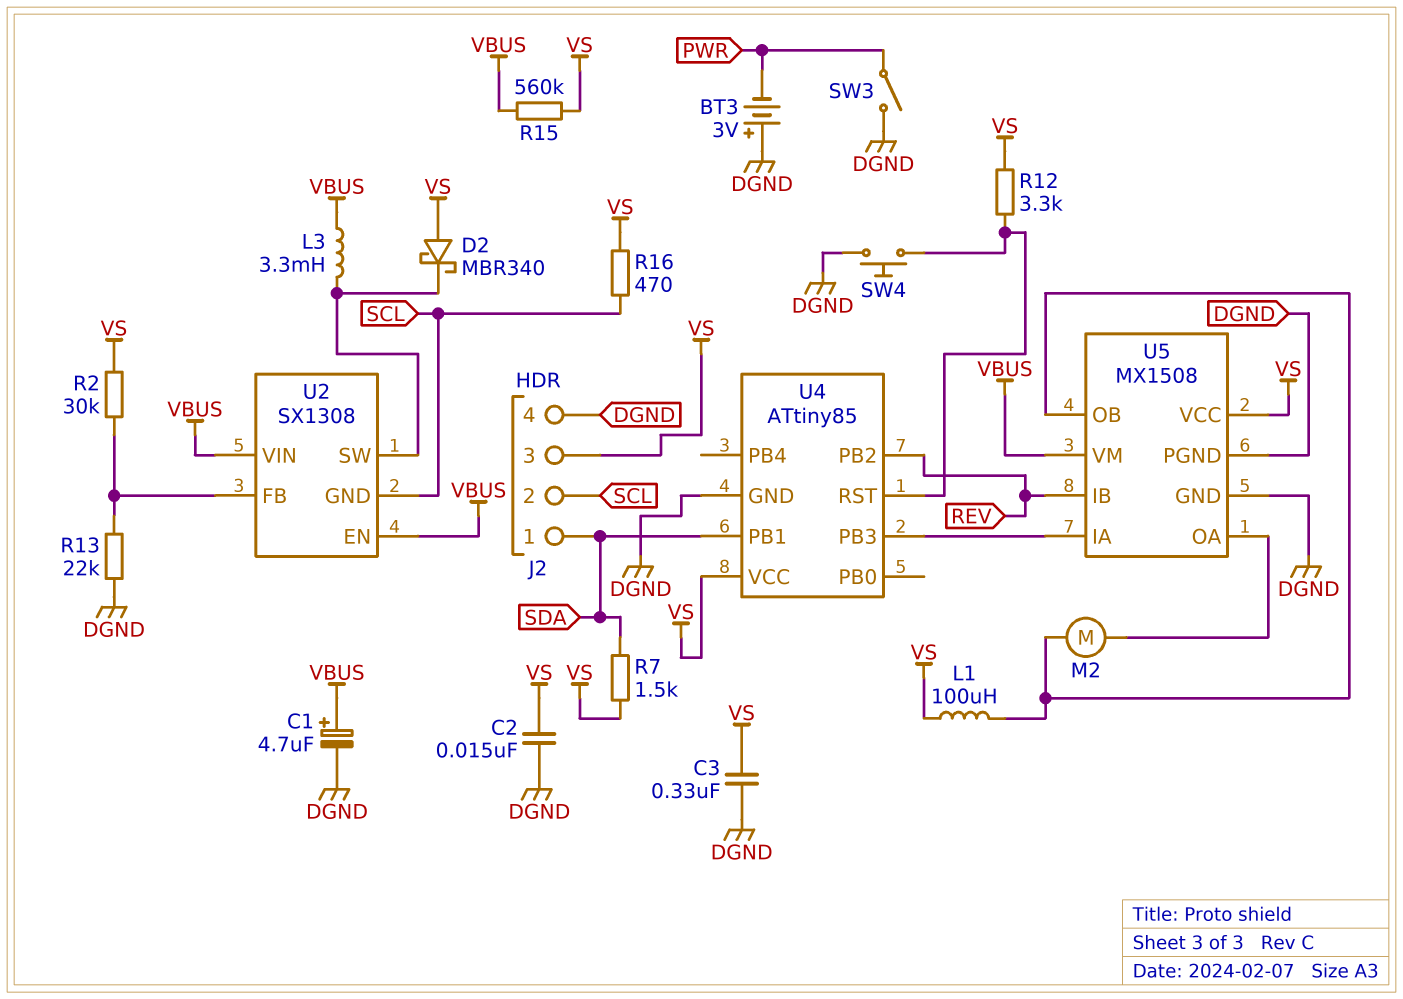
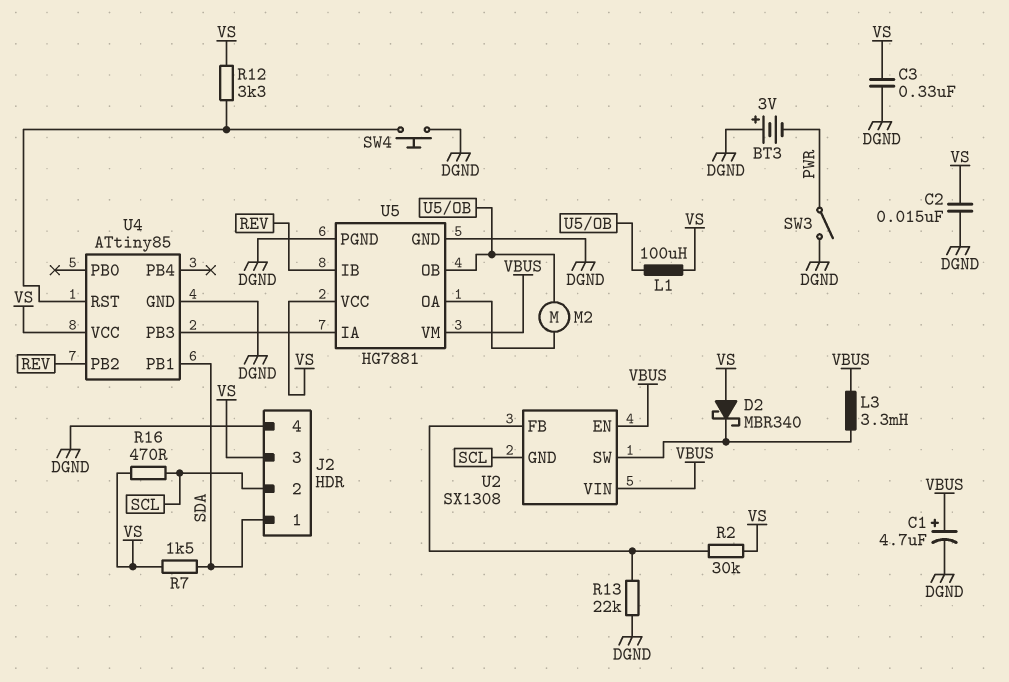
R15: 560k (VBUS, VS) -> none
U5: MX1508 -> HG7881

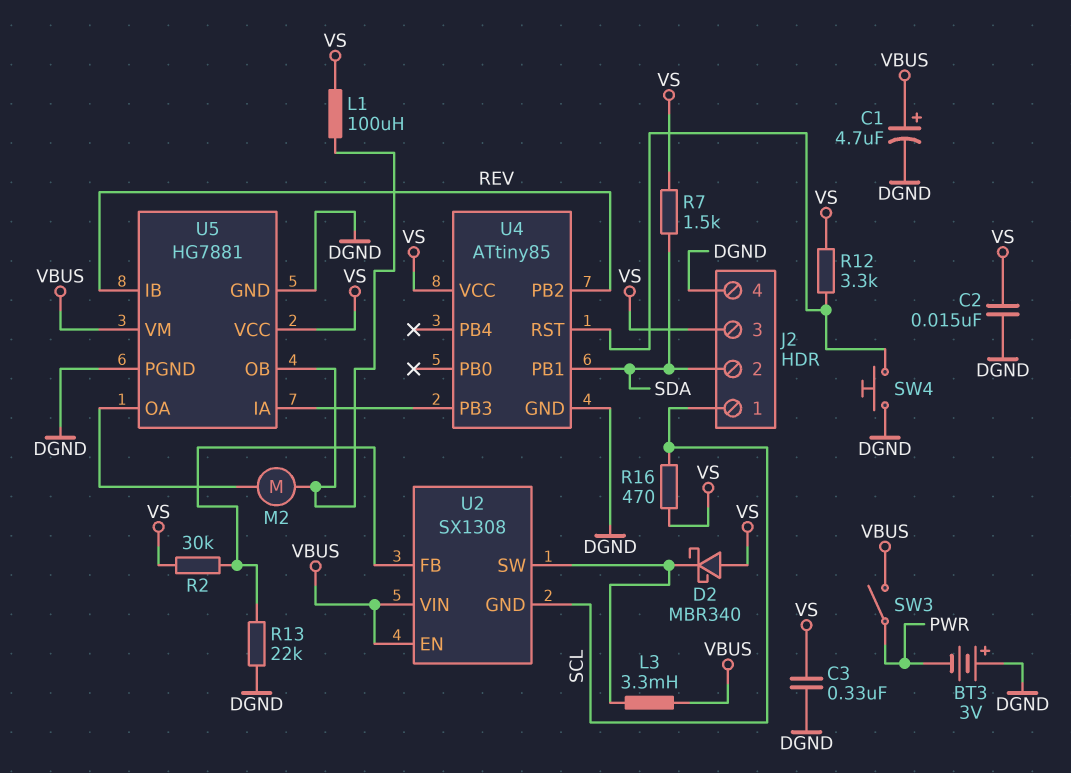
J2 pin 1: SDA -> SCL
J2 pin 2: SCL -> SDA
SW3: switch (DGND, PWR) -> switch (PWR, VBUS)

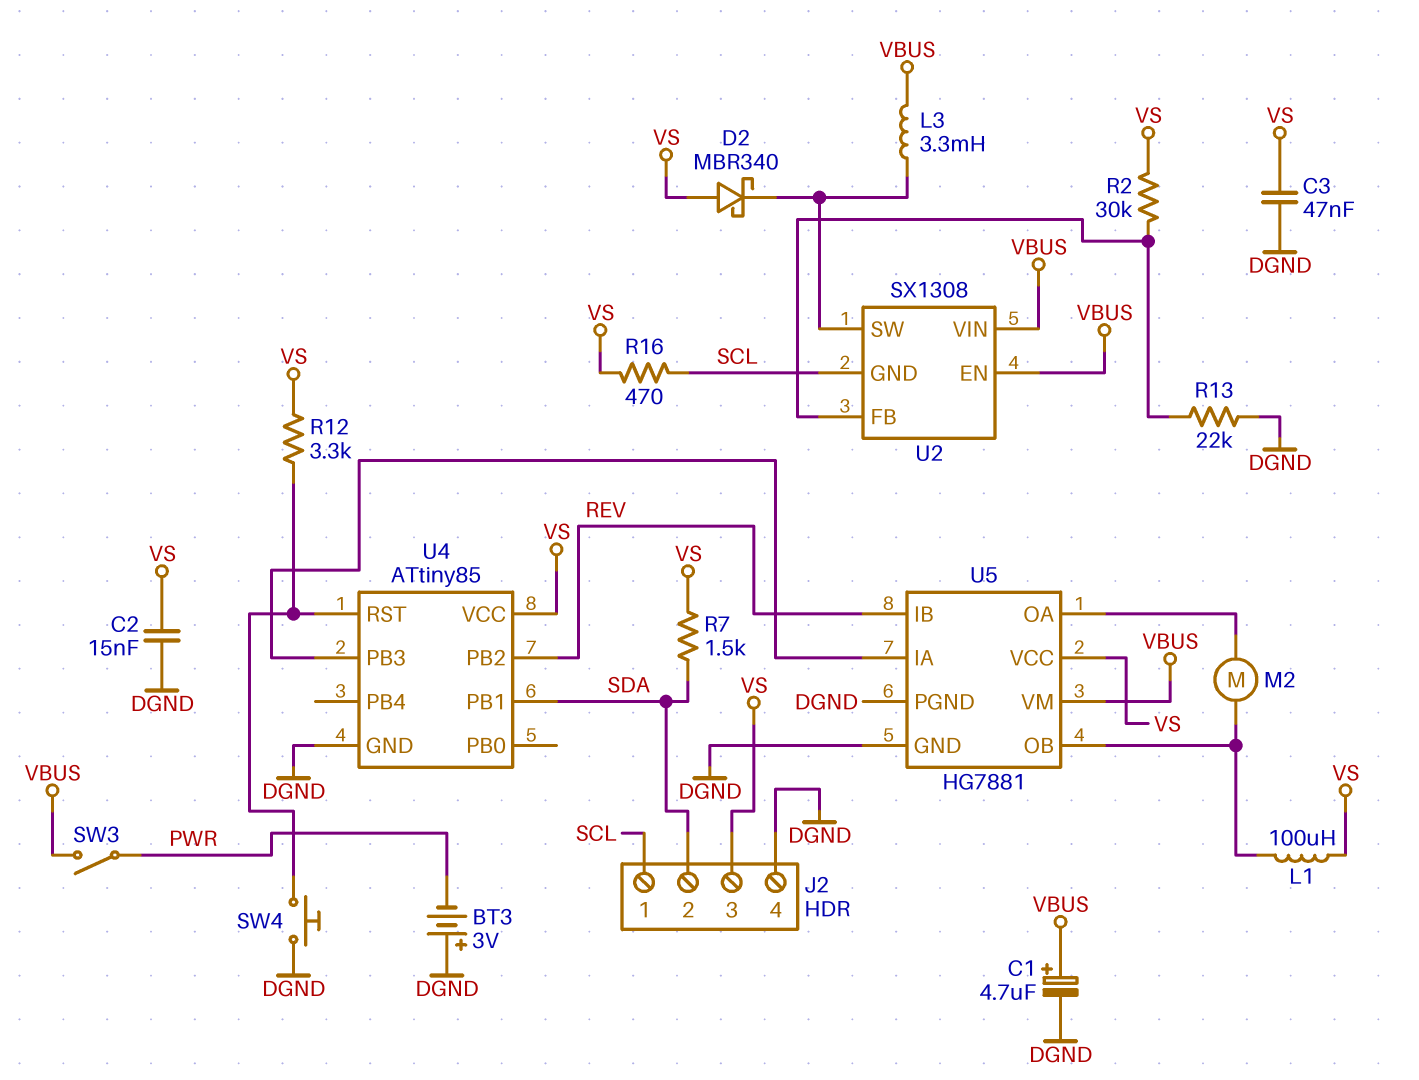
C3: 330nF (DGND, VS) -> 47nF (DGND, VS)

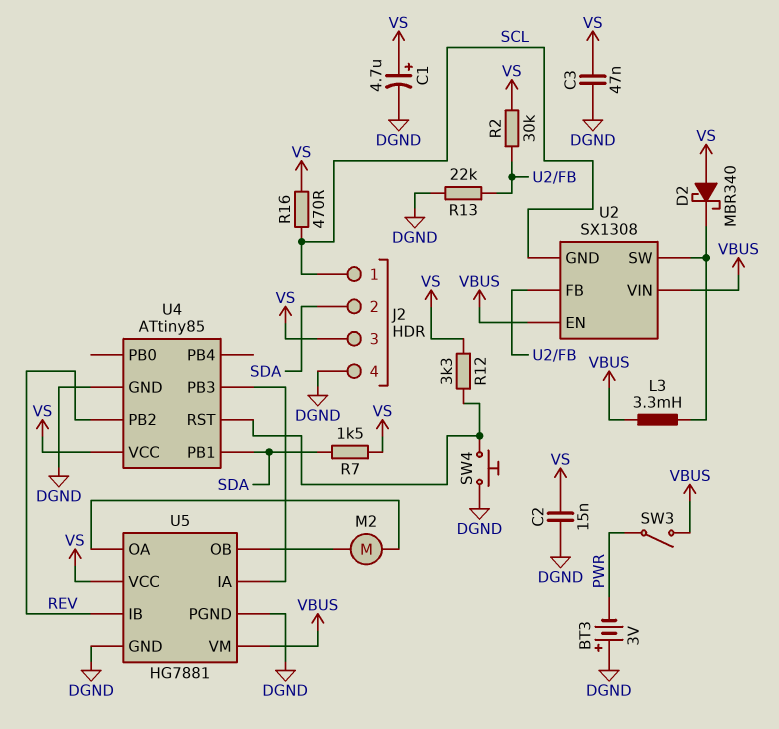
C1: 4.7uF (plus VBUS, minus DGND) -> 4.7uF (plus VS, minus DGND)
L1: 100uH (U5/OB, VS) -> none

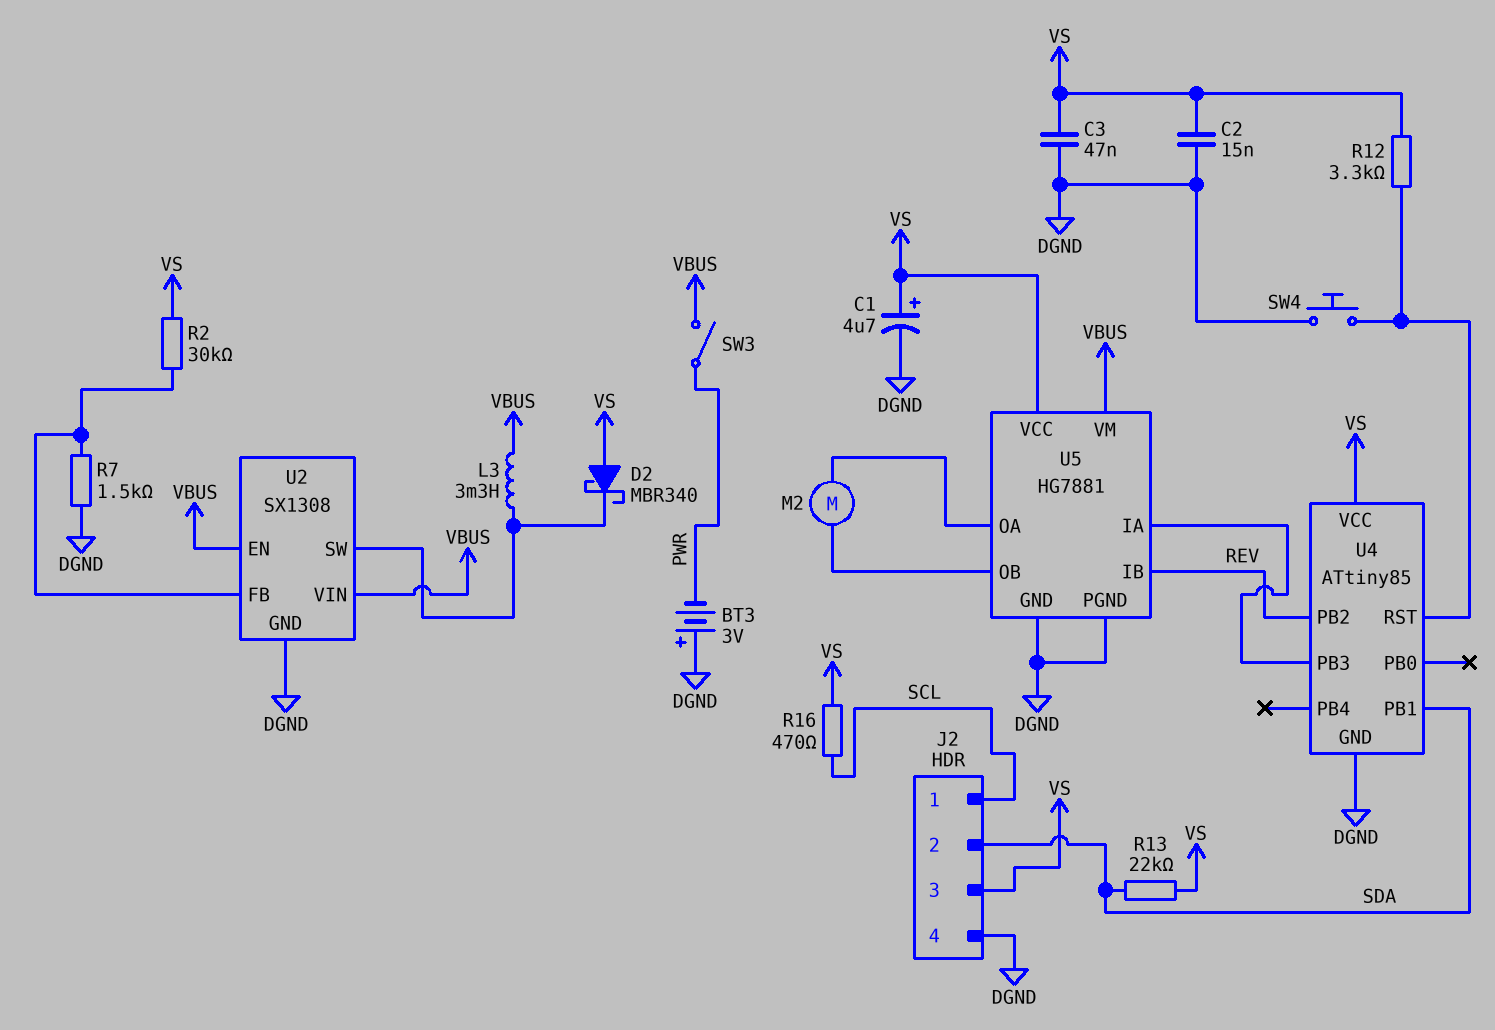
R7: 1.5k (SDA, VS) -> 1.5k (DGND, U2/FB)
R13: 22k (DGND, U2/FB) -> 22k (SDA, VS)
U2 pin GND: SCL -> DGND

